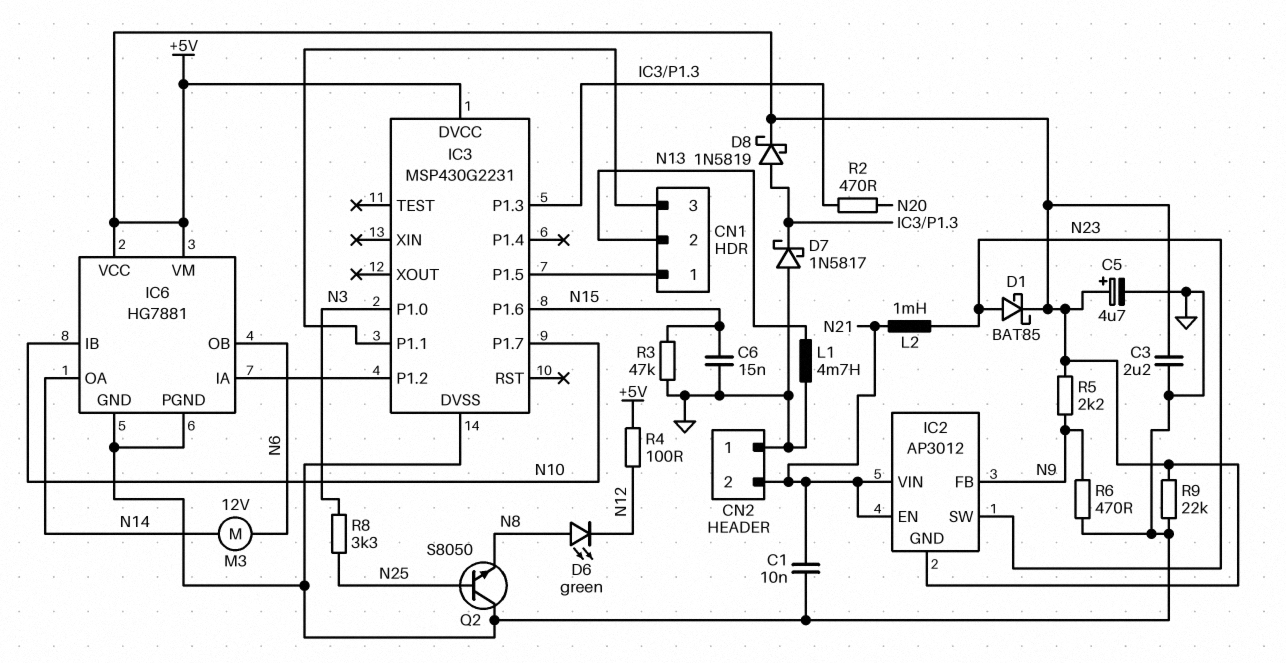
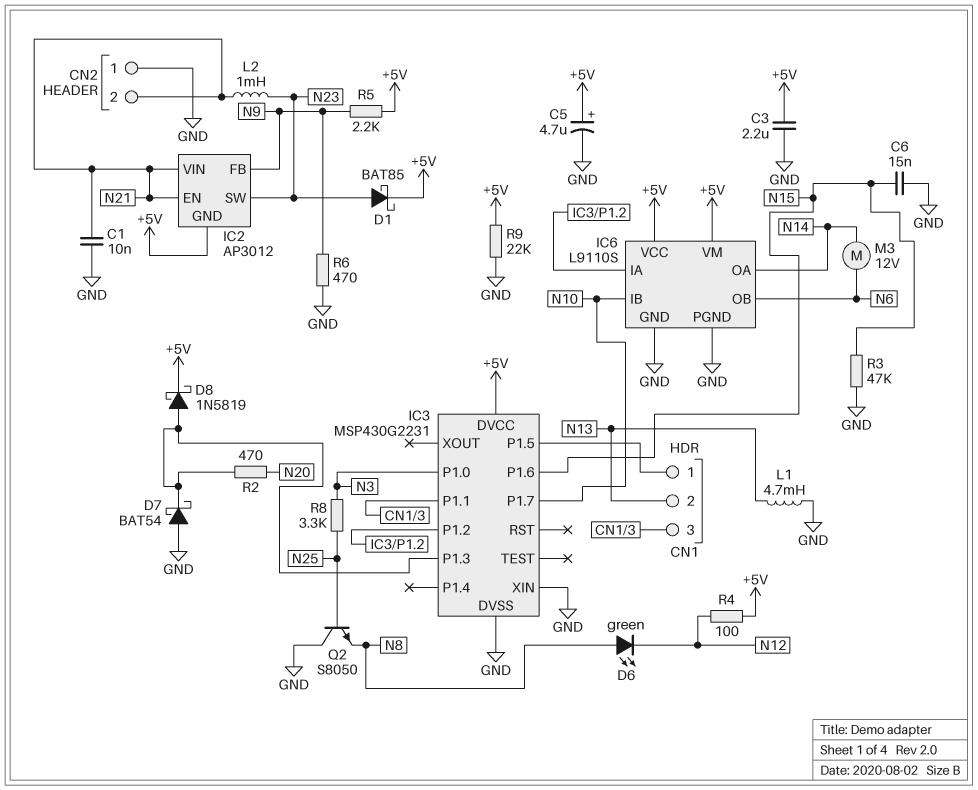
D7: schottky 1N5817 (A GND, K IC3/P1.3) -> schottky BAT54 (A GND, K IC3/P1.3)
IC3 pin XIN: none -> GND
IC6: HG7881 -> L9110S

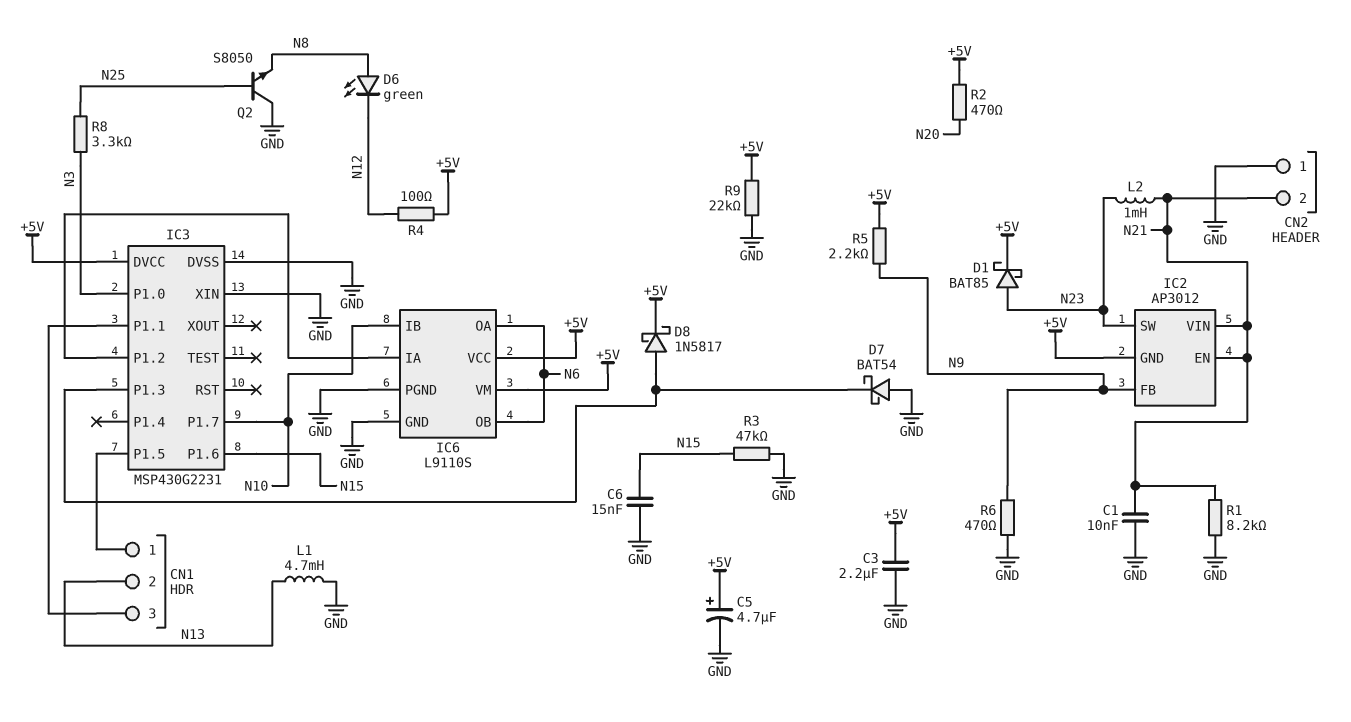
D8: schottky 1N5819 (A IC3/P1.3, K +5V) -> schottky 1N5817 (A IC3/P1.3, K +5V)
IC6 pin OA: N14 -> N6
M3: motor 12V (N6, N14) -> none
R1: none -> 8.2k (GND, N21)
R2: 470 (IC3/P1.3, N20) -> 470 (+5V, N20)

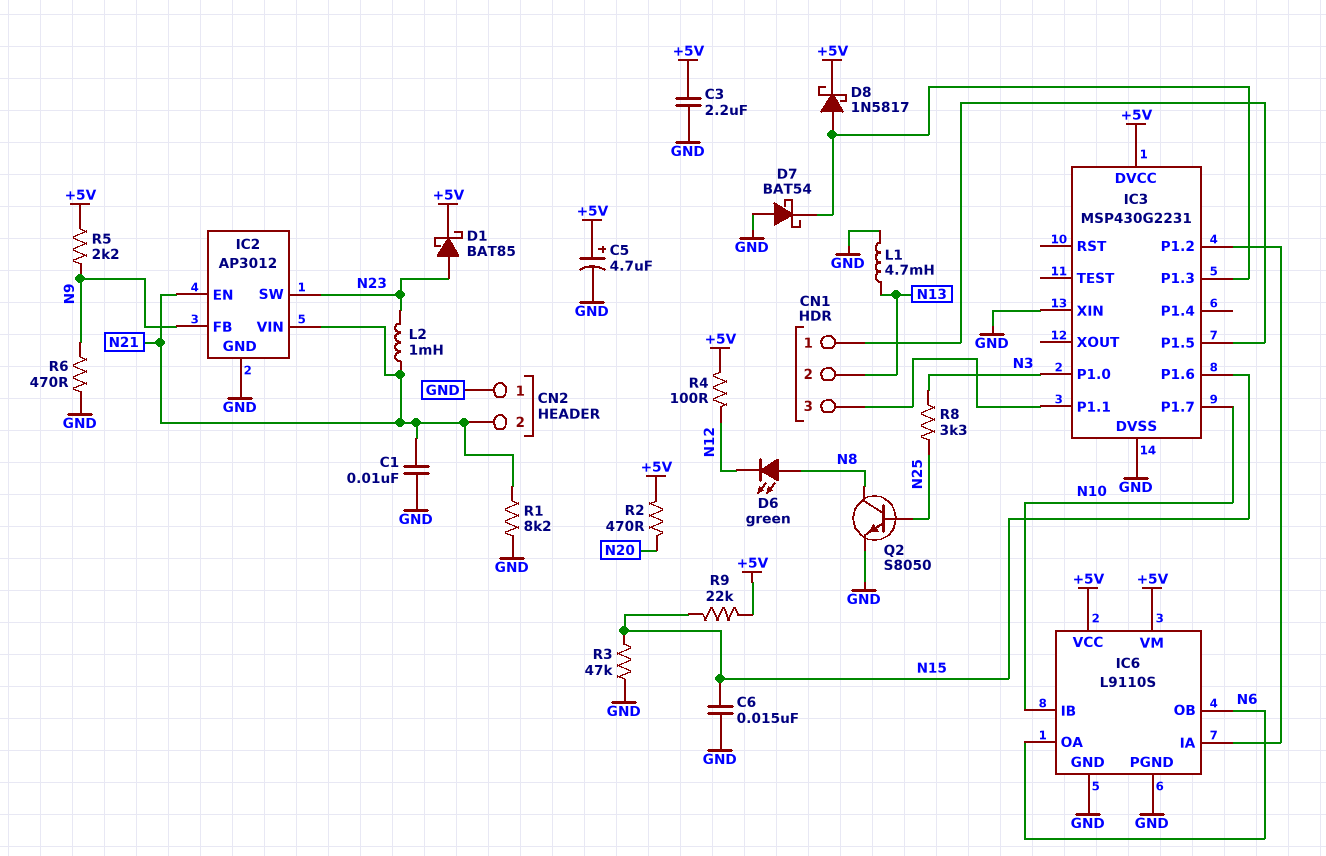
IC2 pin GND: +5V -> GND
Q2: NPN S8050 (B N25, C GND, E N8) -> NPN S8050 (B N25, C N8, E GND)
R9: 22k (+5V, GND) -> 22k (+5V, N15)

